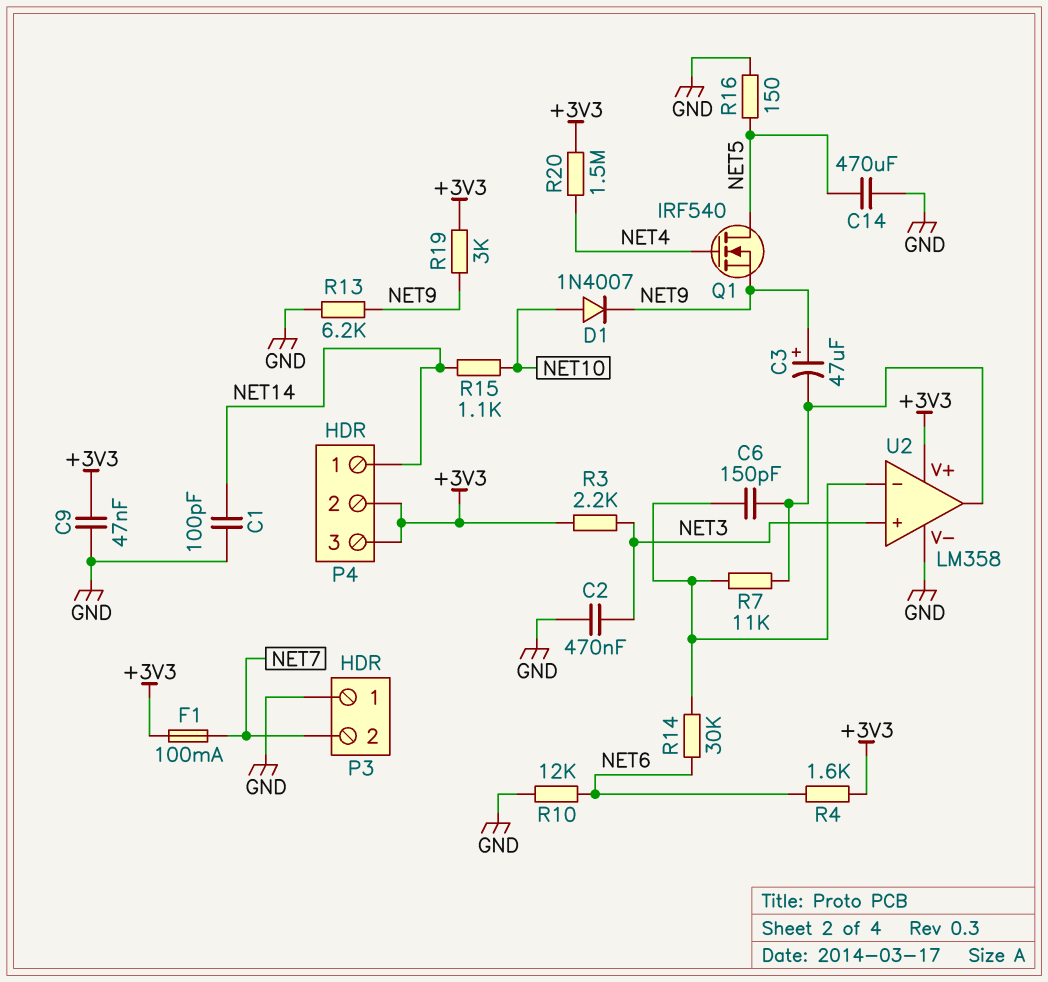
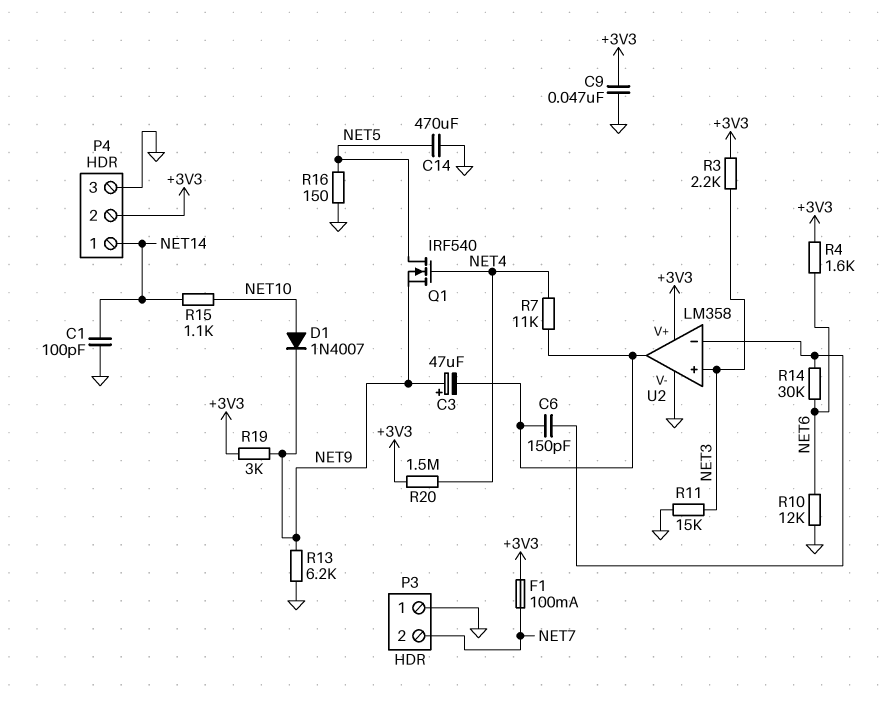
C2: 470nF (GND, NET3) -> none
P4 pin 3: +3V3 -> GND
R7: 11k (U2/in-, U2/out) -> 11k (NET4, U2/out)
R11: none -> 15k (GND, NET3)

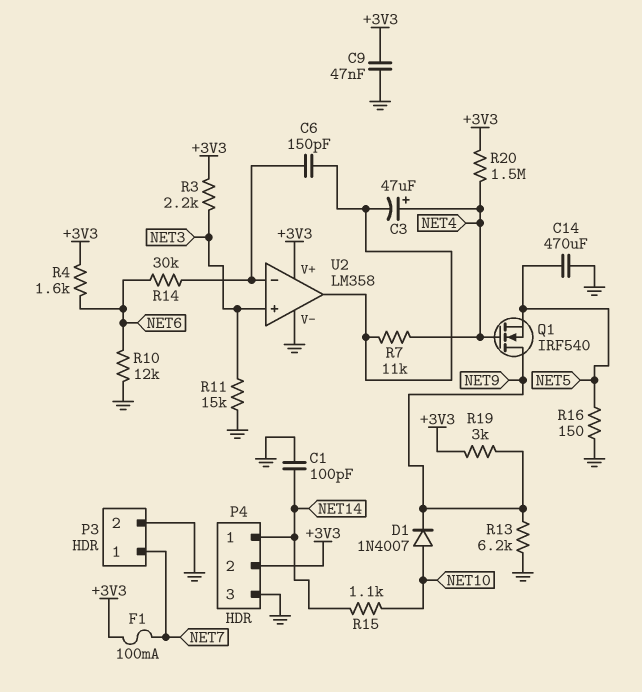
C3: 47uF (plus NET9, minus U2/out) -> 47uF (plus NET4, minus U2/out)
P3 pin 1: GND -> NET7
P3 pin 2: NET7 -> GND
Q1: NMOS IRF540 (G NET4, D NET5, S NET9) -> NMOS IRF540 (G NET4, D NET9, S NET5)

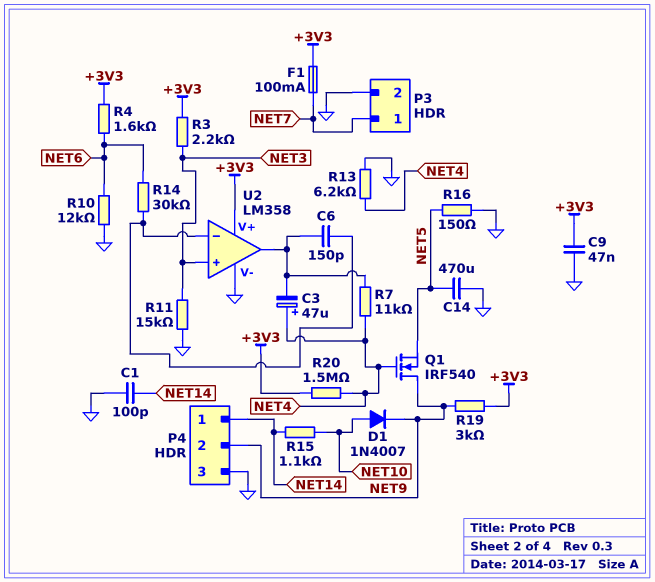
P4 pin 2: +3V3 -> NET9
R13: 6.2k (GND, NET9) -> 6.2k (GND, NET4)

